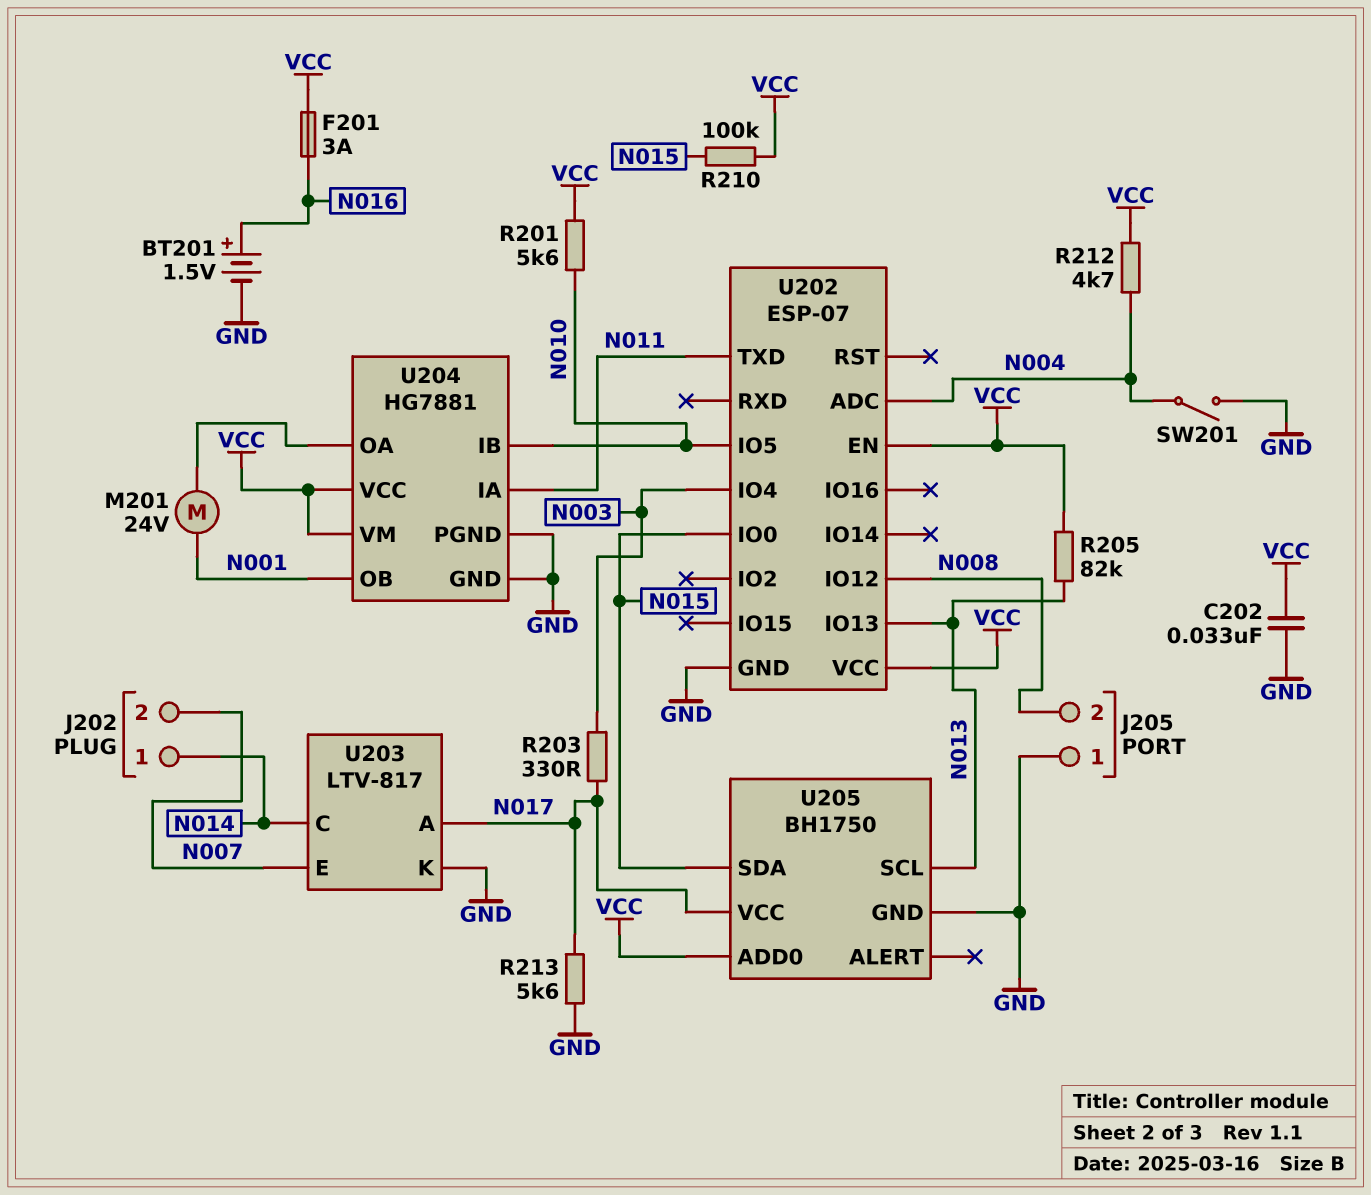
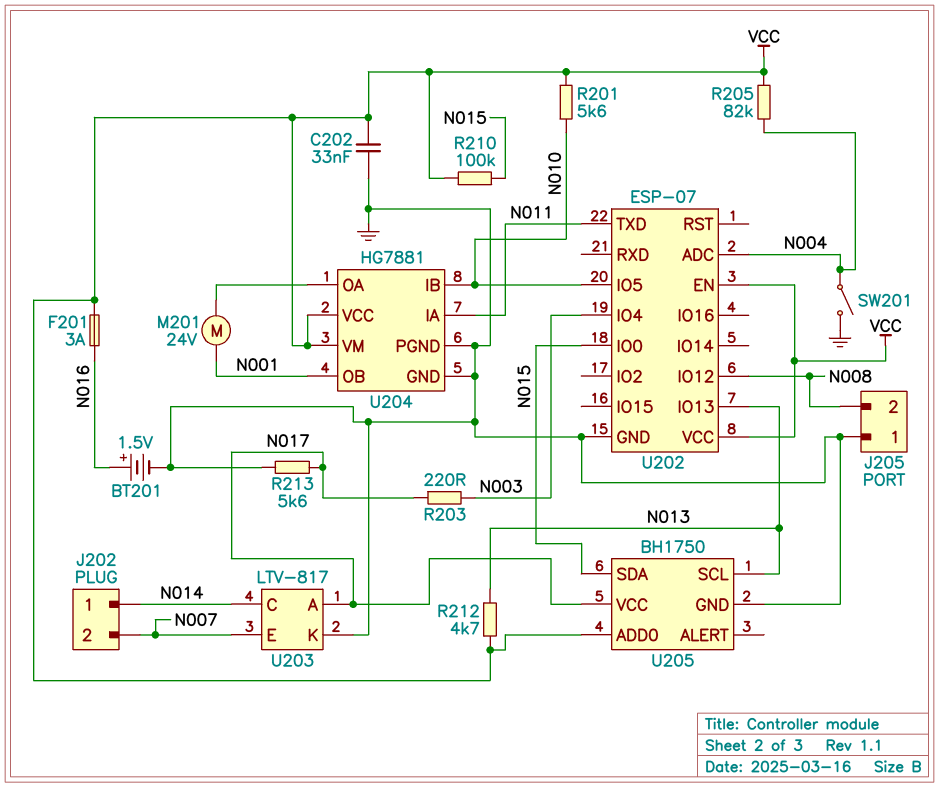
R203: 330 (N003, N017) -> 220 (N003, N017)
R205: 82k (N013, VCC) -> 82k (N004, VCC)
R212: 4.7k (N004, VCC) -> 4.7k (N013, VCC)

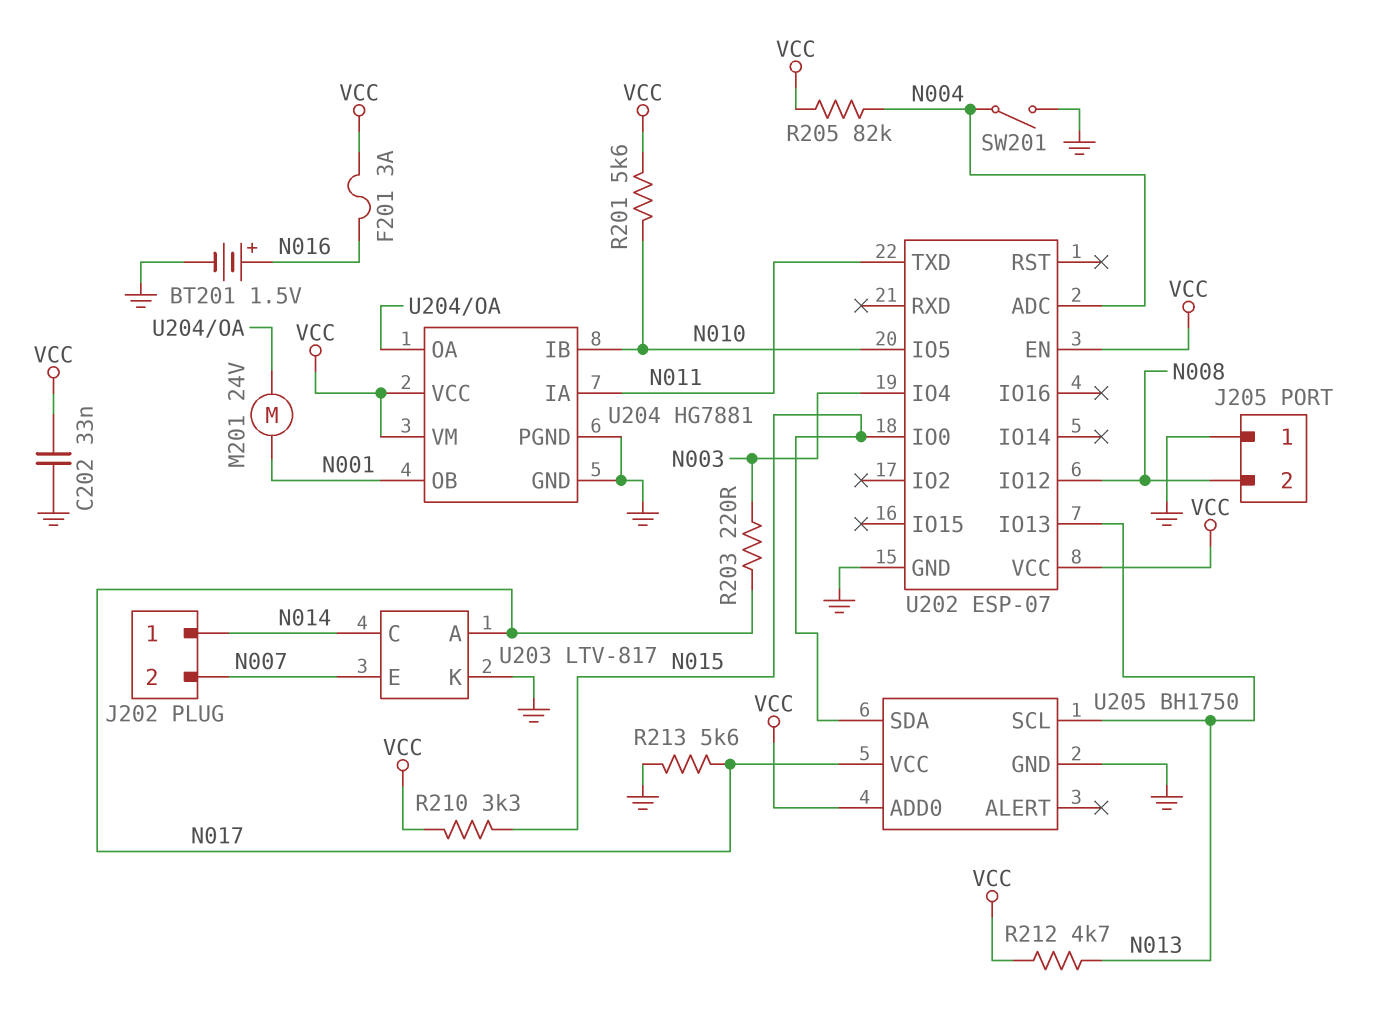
R210: 100k (N015, VCC) -> 3.3k (N015, VCC)

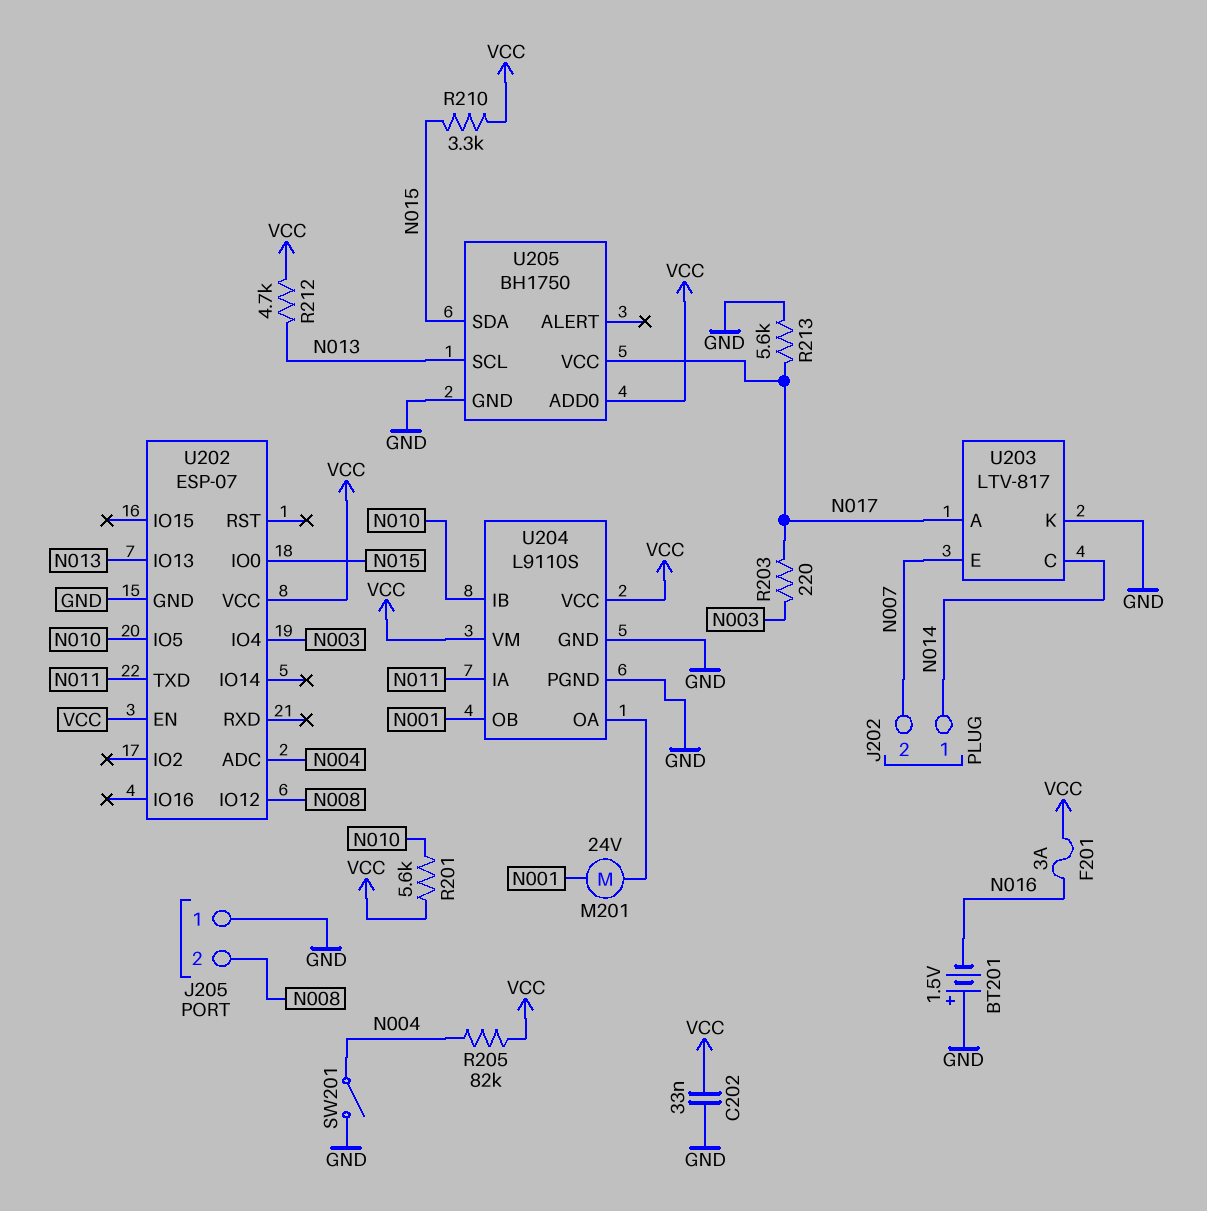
BT201: 1.5V (plus N016, minus GND) -> 1.5V (plus GND, minus N016)
U204: HG7881 -> L9110S

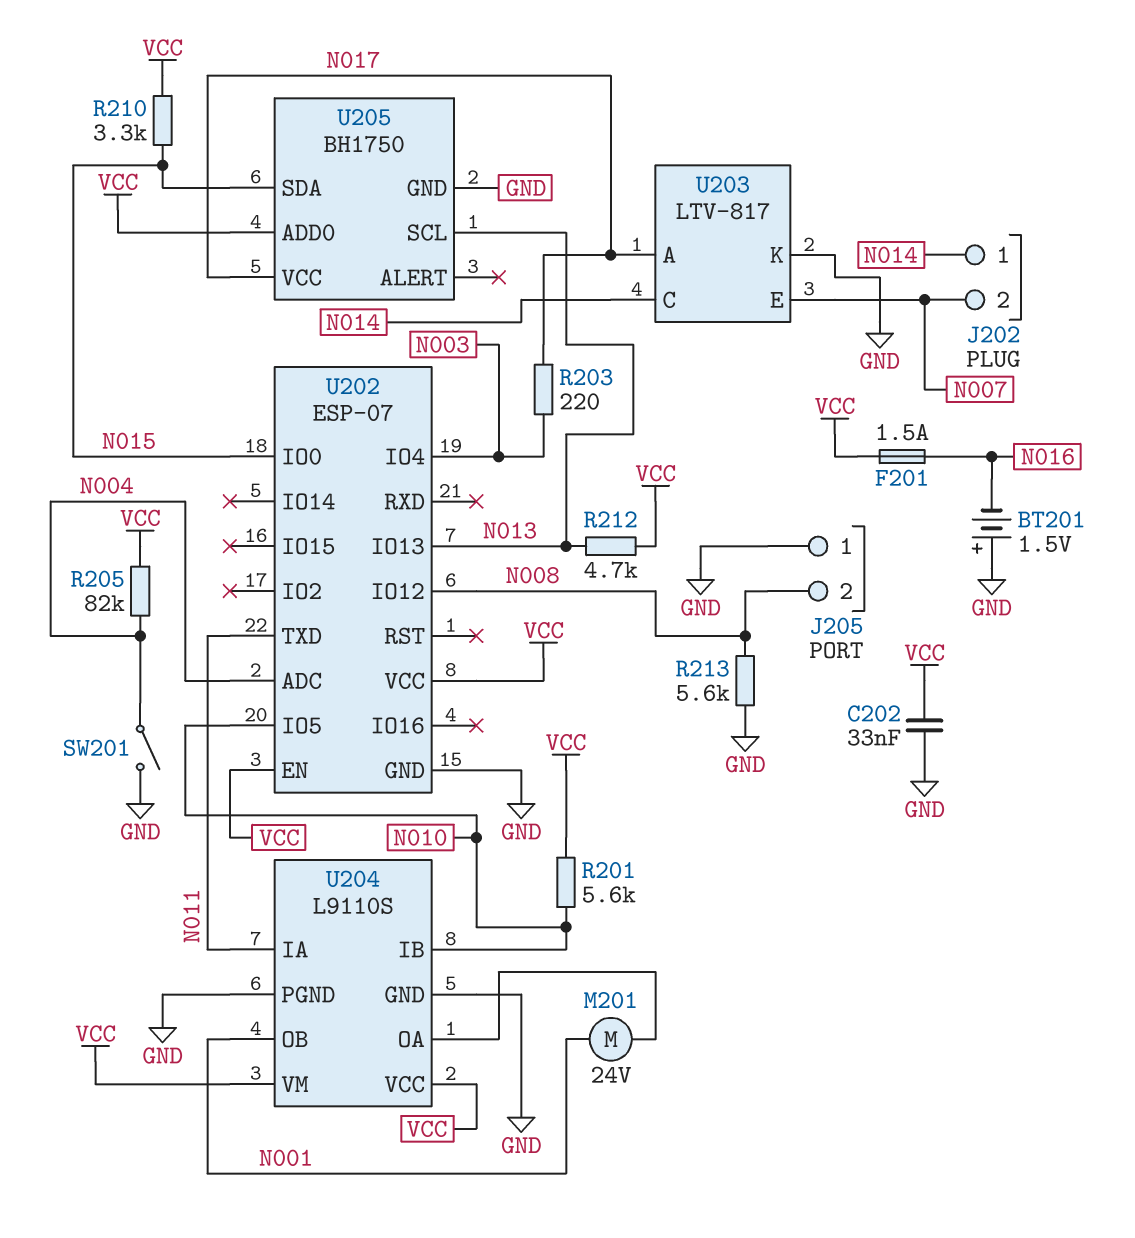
F201: 3A (N016, VCC) -> 1.5A (N016, VCC)
R213: 5.6k (GND, N017) -> 5.6k (GND, N008)

